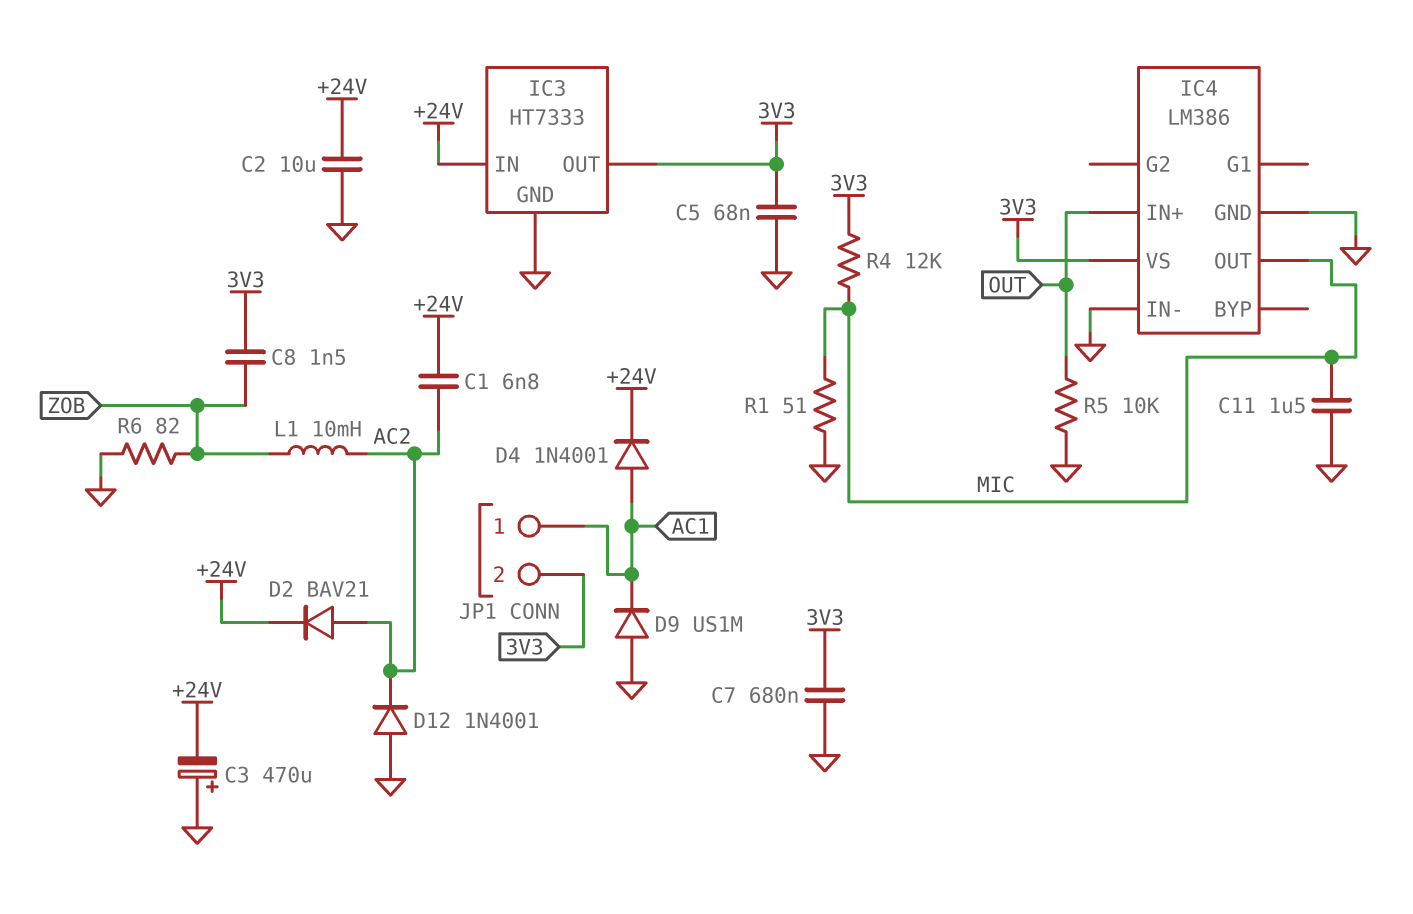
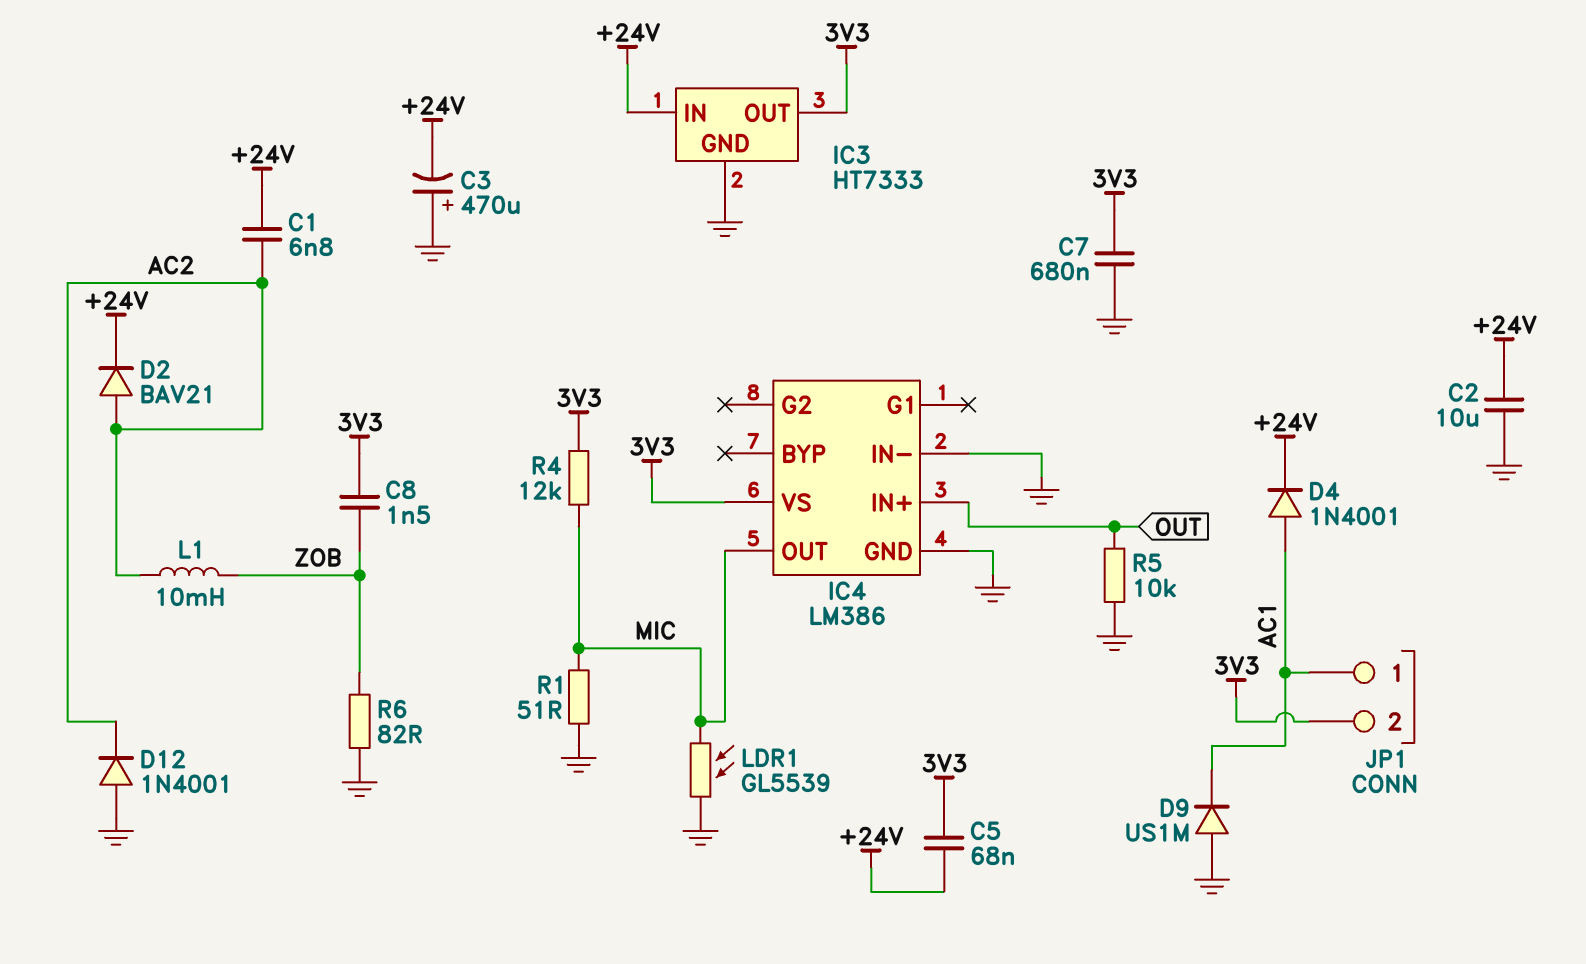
C5: 68nF (3V3, GND) -> 68nF (+24V, 3V3)
C11: 1.5uF (GND, MIC) -> none
LDR1: none -> GL5539 (GND, MIC)

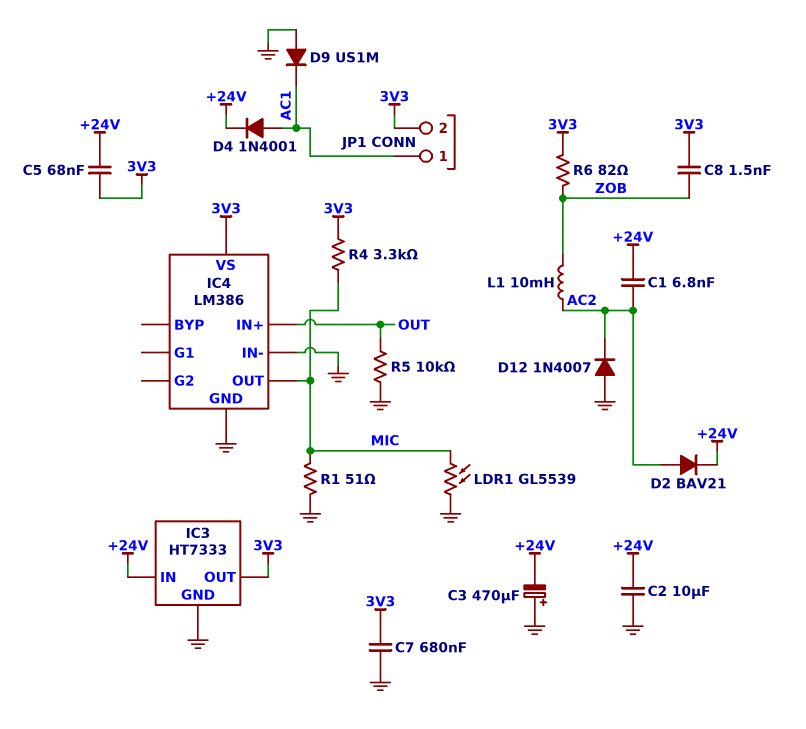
D12: diode 1N4001 (A GND, K AC2) -> diode 1N4007 (A GND, K AC2)
R4: 12k (3V3, MIC) -> 3.3k (3V3, MIC)
R6: 82 (GND, ZOB) -> 82 (3V3, ZOB)

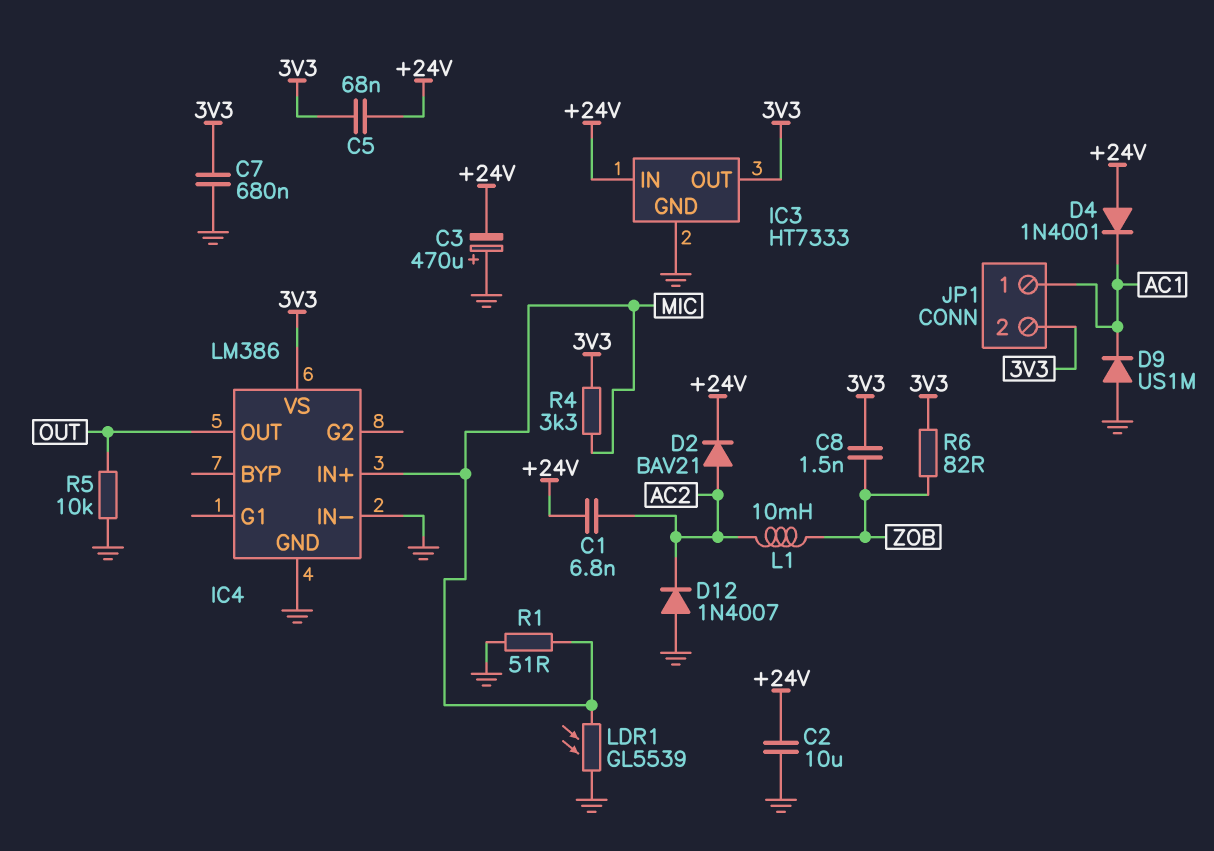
D4: diode 1N4001 (A AC1, K +24V) -> diode 1N4001 (A +24V, K AC1)
IC4 pin IN+: OUT -> MIC
IC4 pin OUT: MIC -> OUT

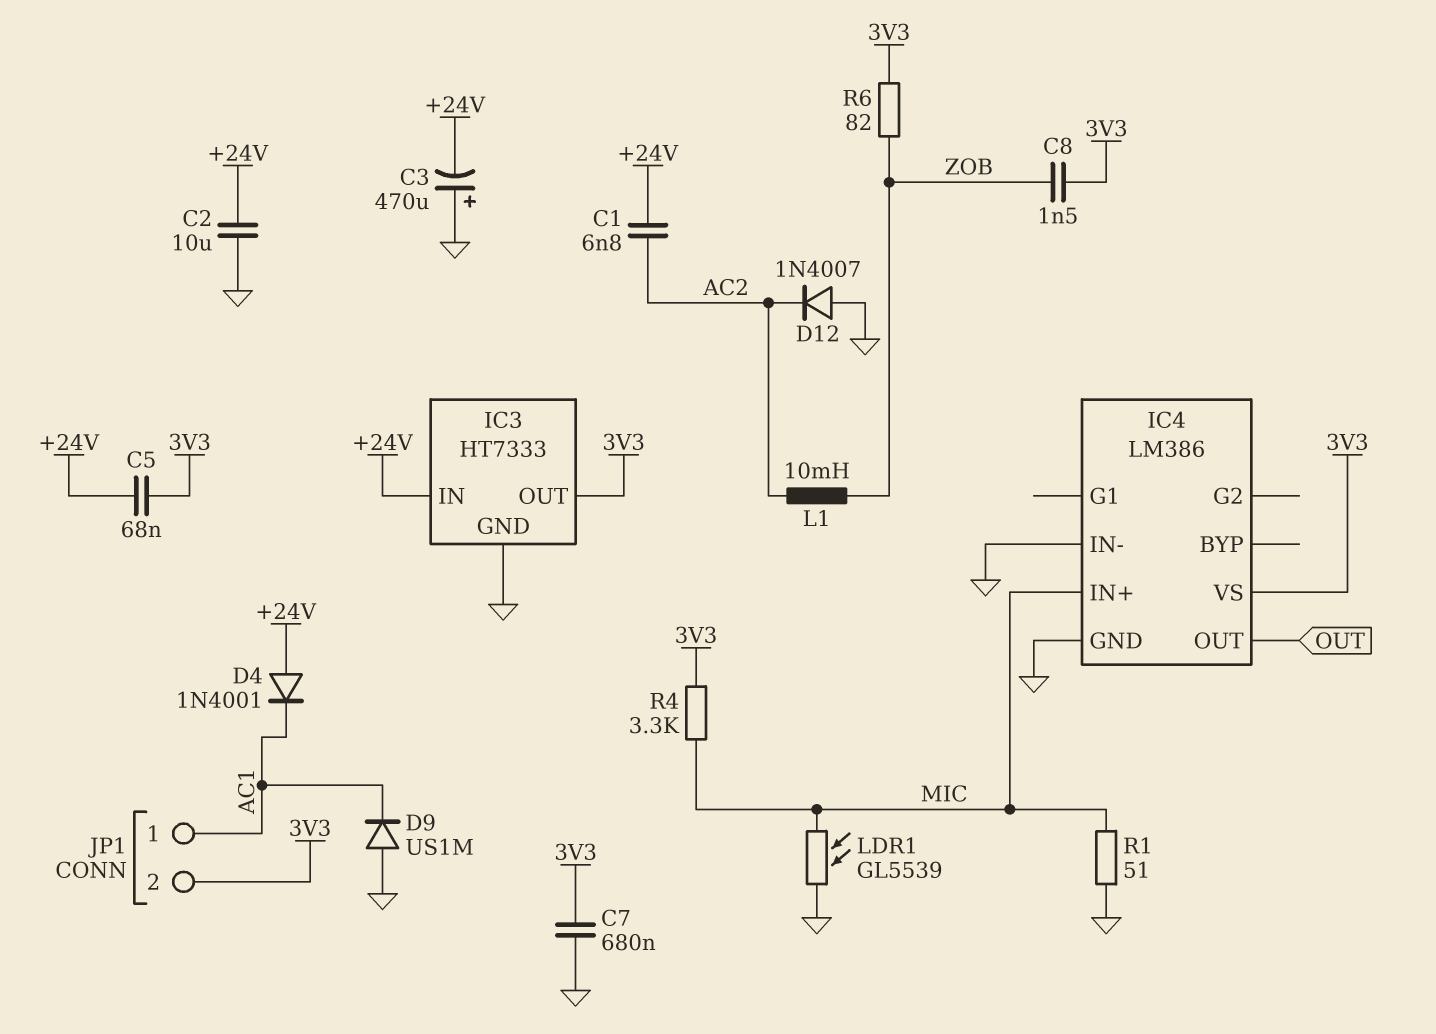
D2: diode BAV21 (A AC2, K +24V) -> none
R5: 10k (GND, OUT) -> none

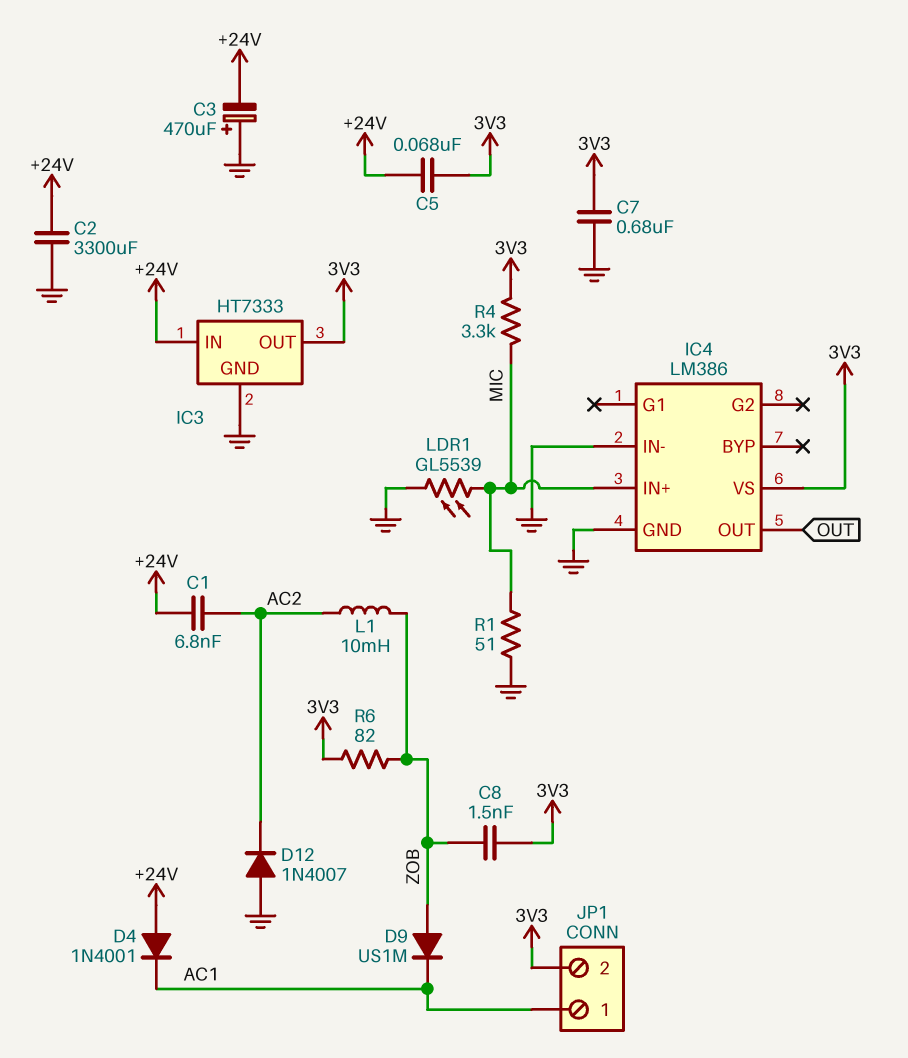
C2: 10uF (+24V, GND) -> 3300uF (+24V, GND)
D9: diode US1M (A GND, K AC1) -> diode US1M (A ZOB, K AC1)

